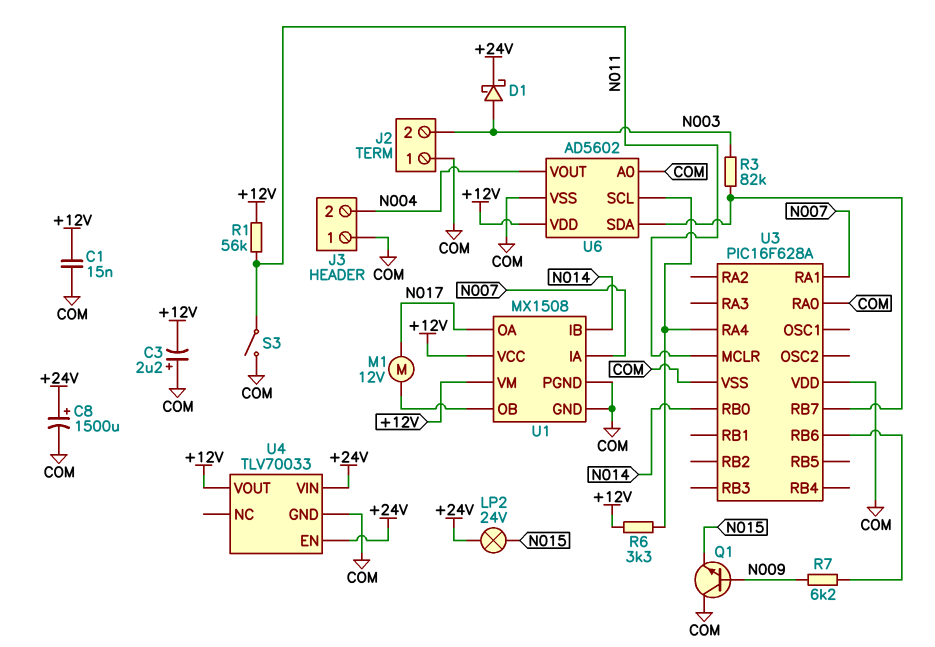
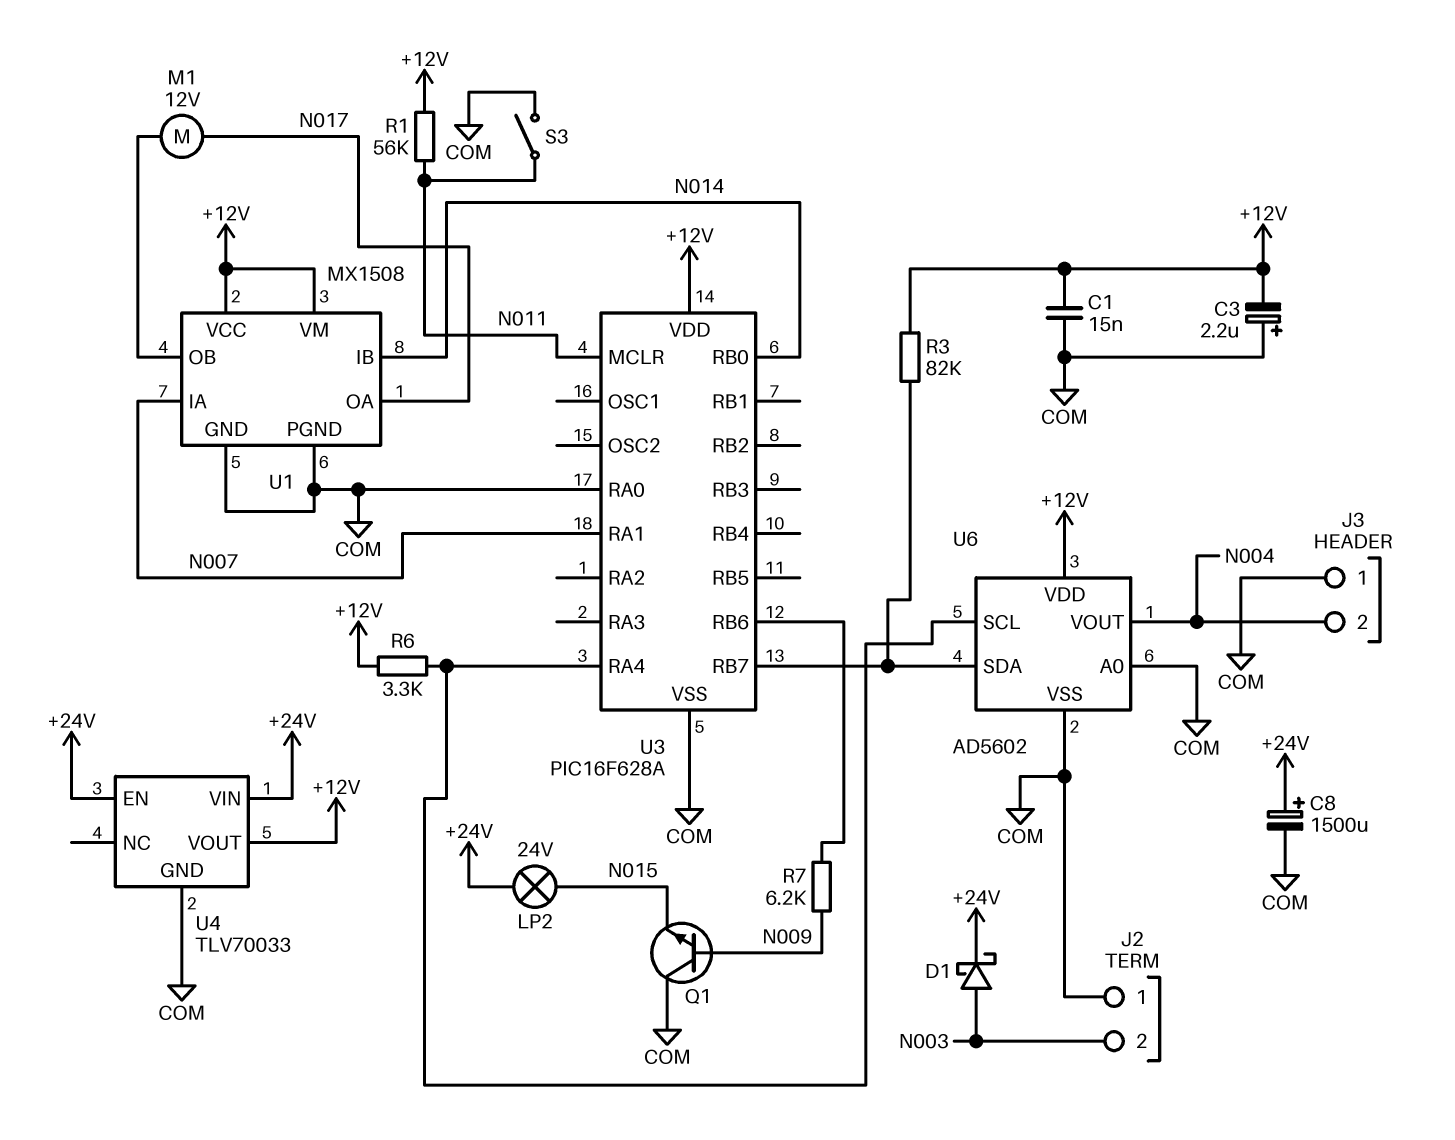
R3: 82k (N003, U3/RB7) -> 82k (+12V, U3/RB7)
U3 pin VDD: COM -> +12V

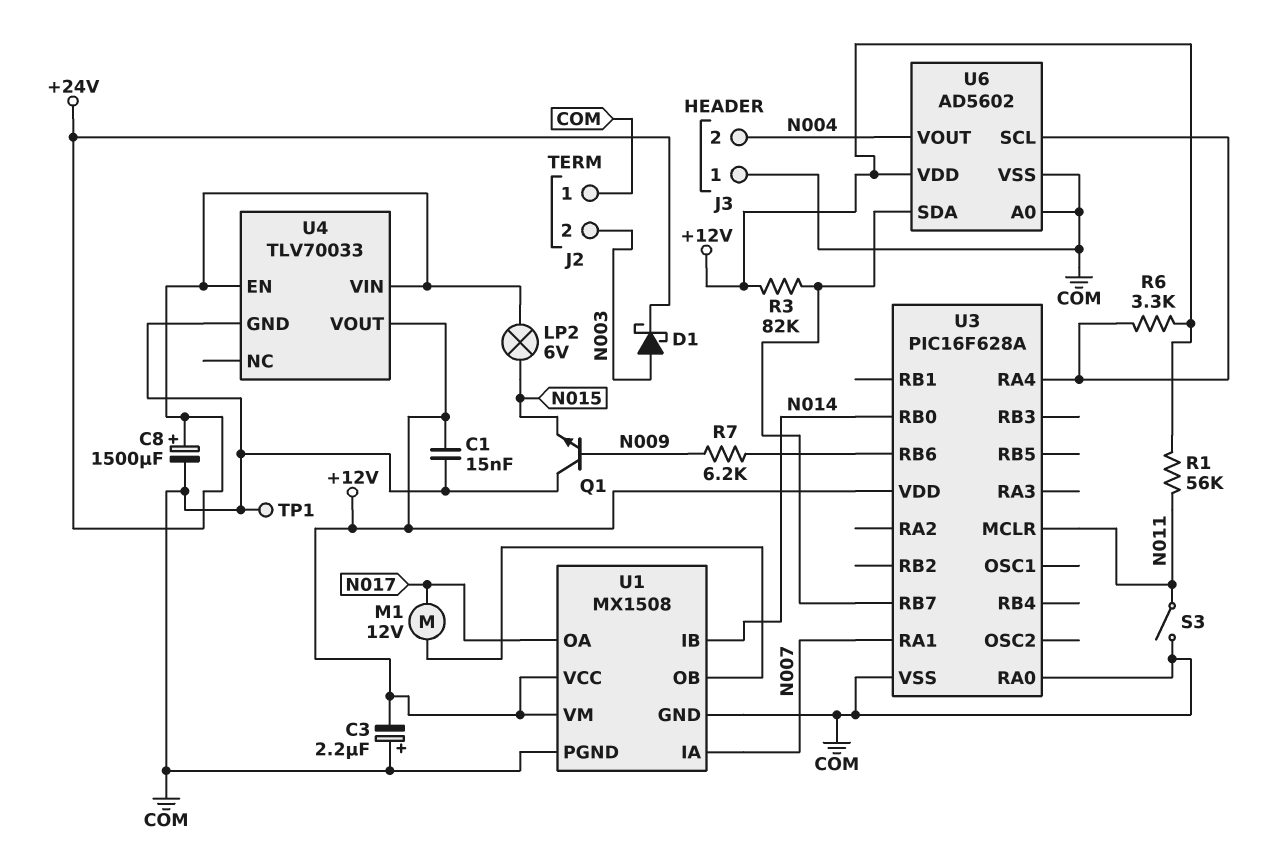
LP2: lamp 24V (+24V, N015) -> lamp 6V (+24V, N015)
TP1: none -> test point (COM)

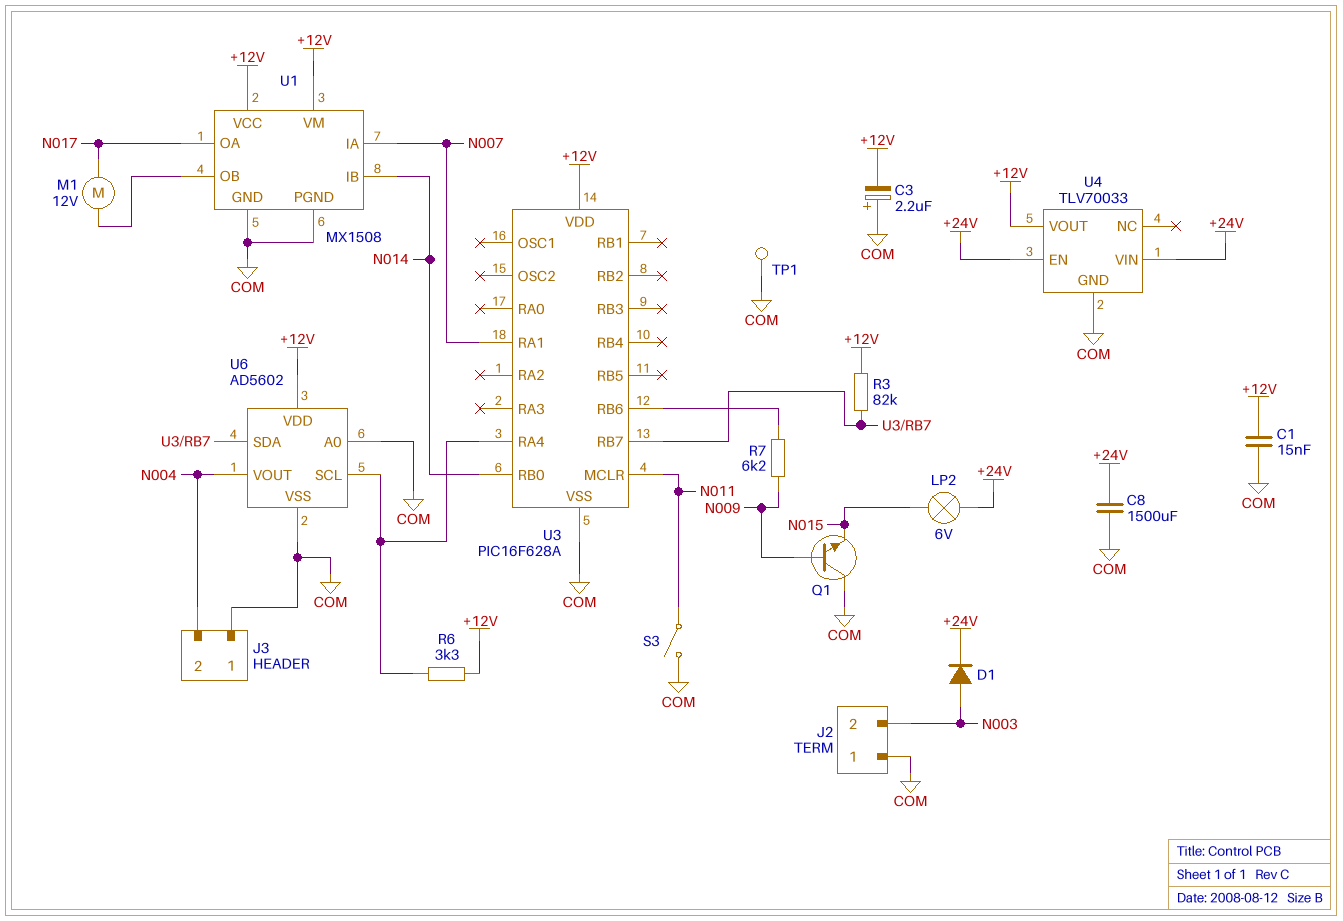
C8: 1500uF (plus +24V, minus COM) -> 1500uF (+24V, COM)
D1: schottky (A N003, K +24V) -> diode (A N003, K +24V)
R1: 56k (+12V, N011) -> none
U3 pin RA0: COM -> none

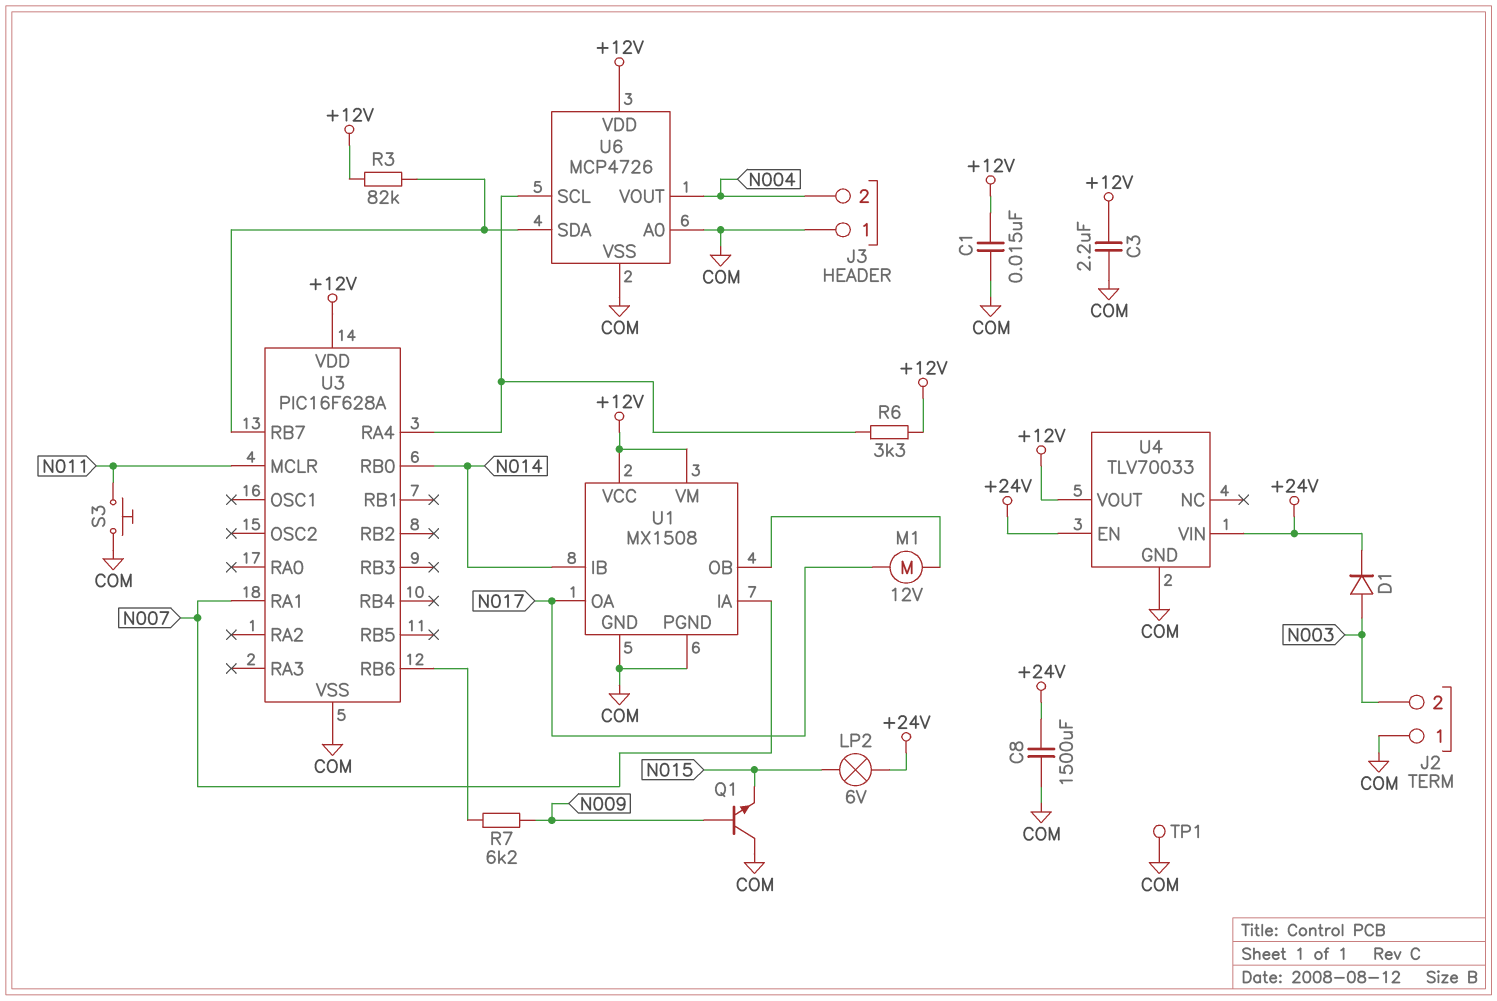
C3: 2.2uF (plus COM, minus +12V) -> 2.2uF (+12V, COM)
S3: switch (COM, N011) -> button (COM, N011)
U6: AD5602 -> MCP4726

